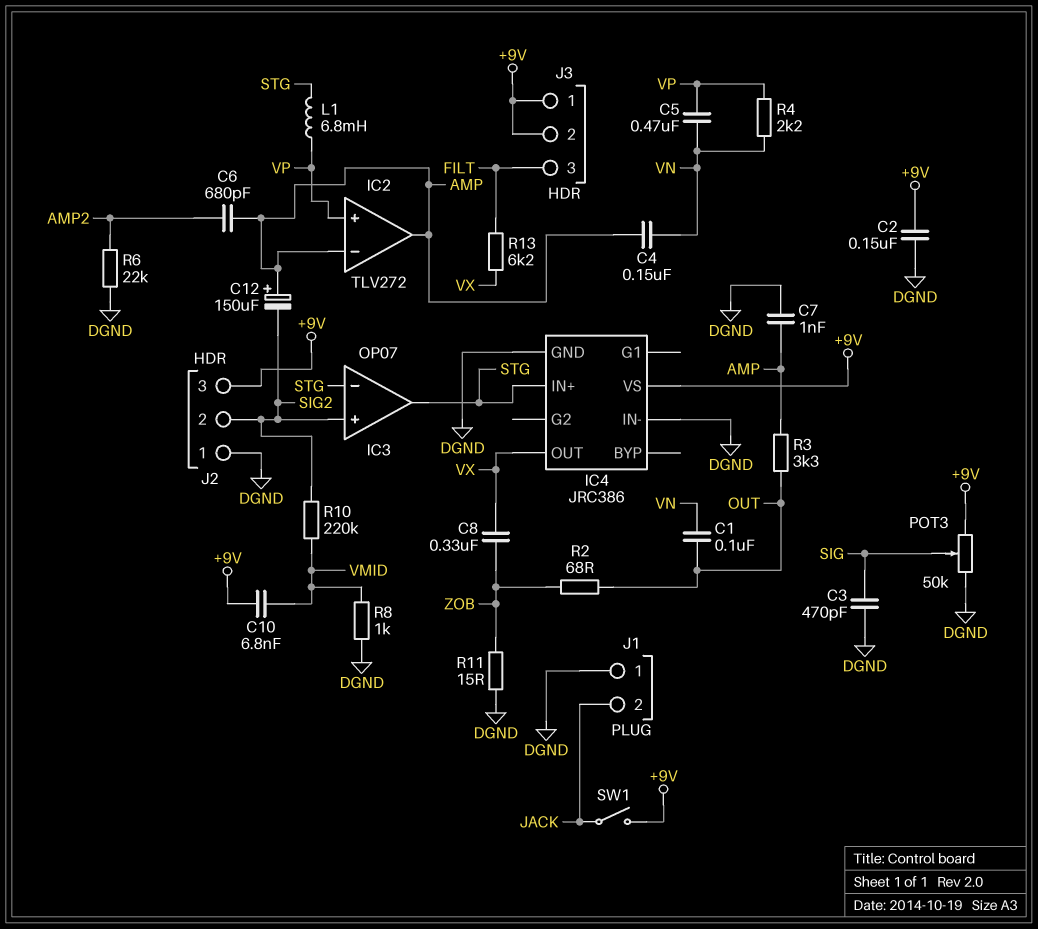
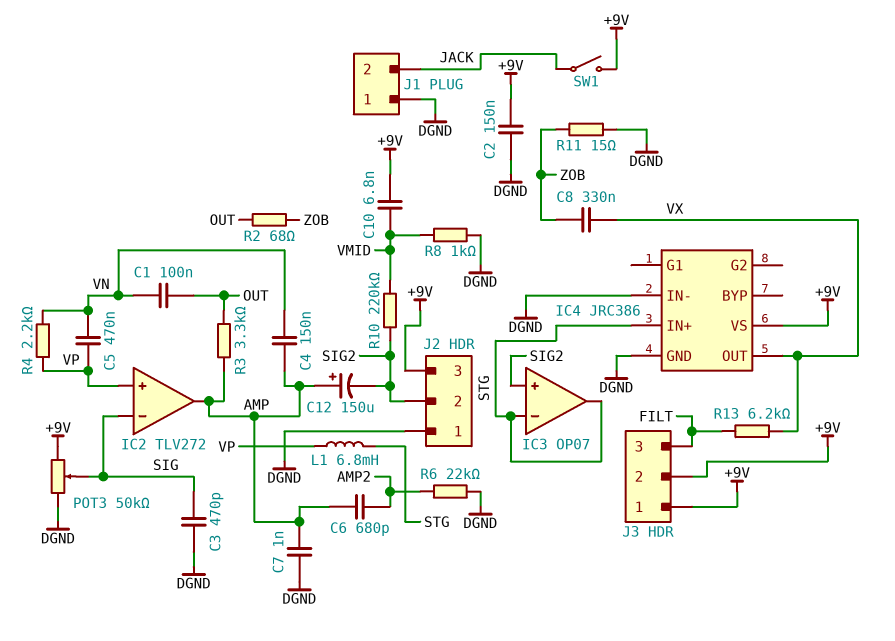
IC2 pin in-: AMP -> SIG

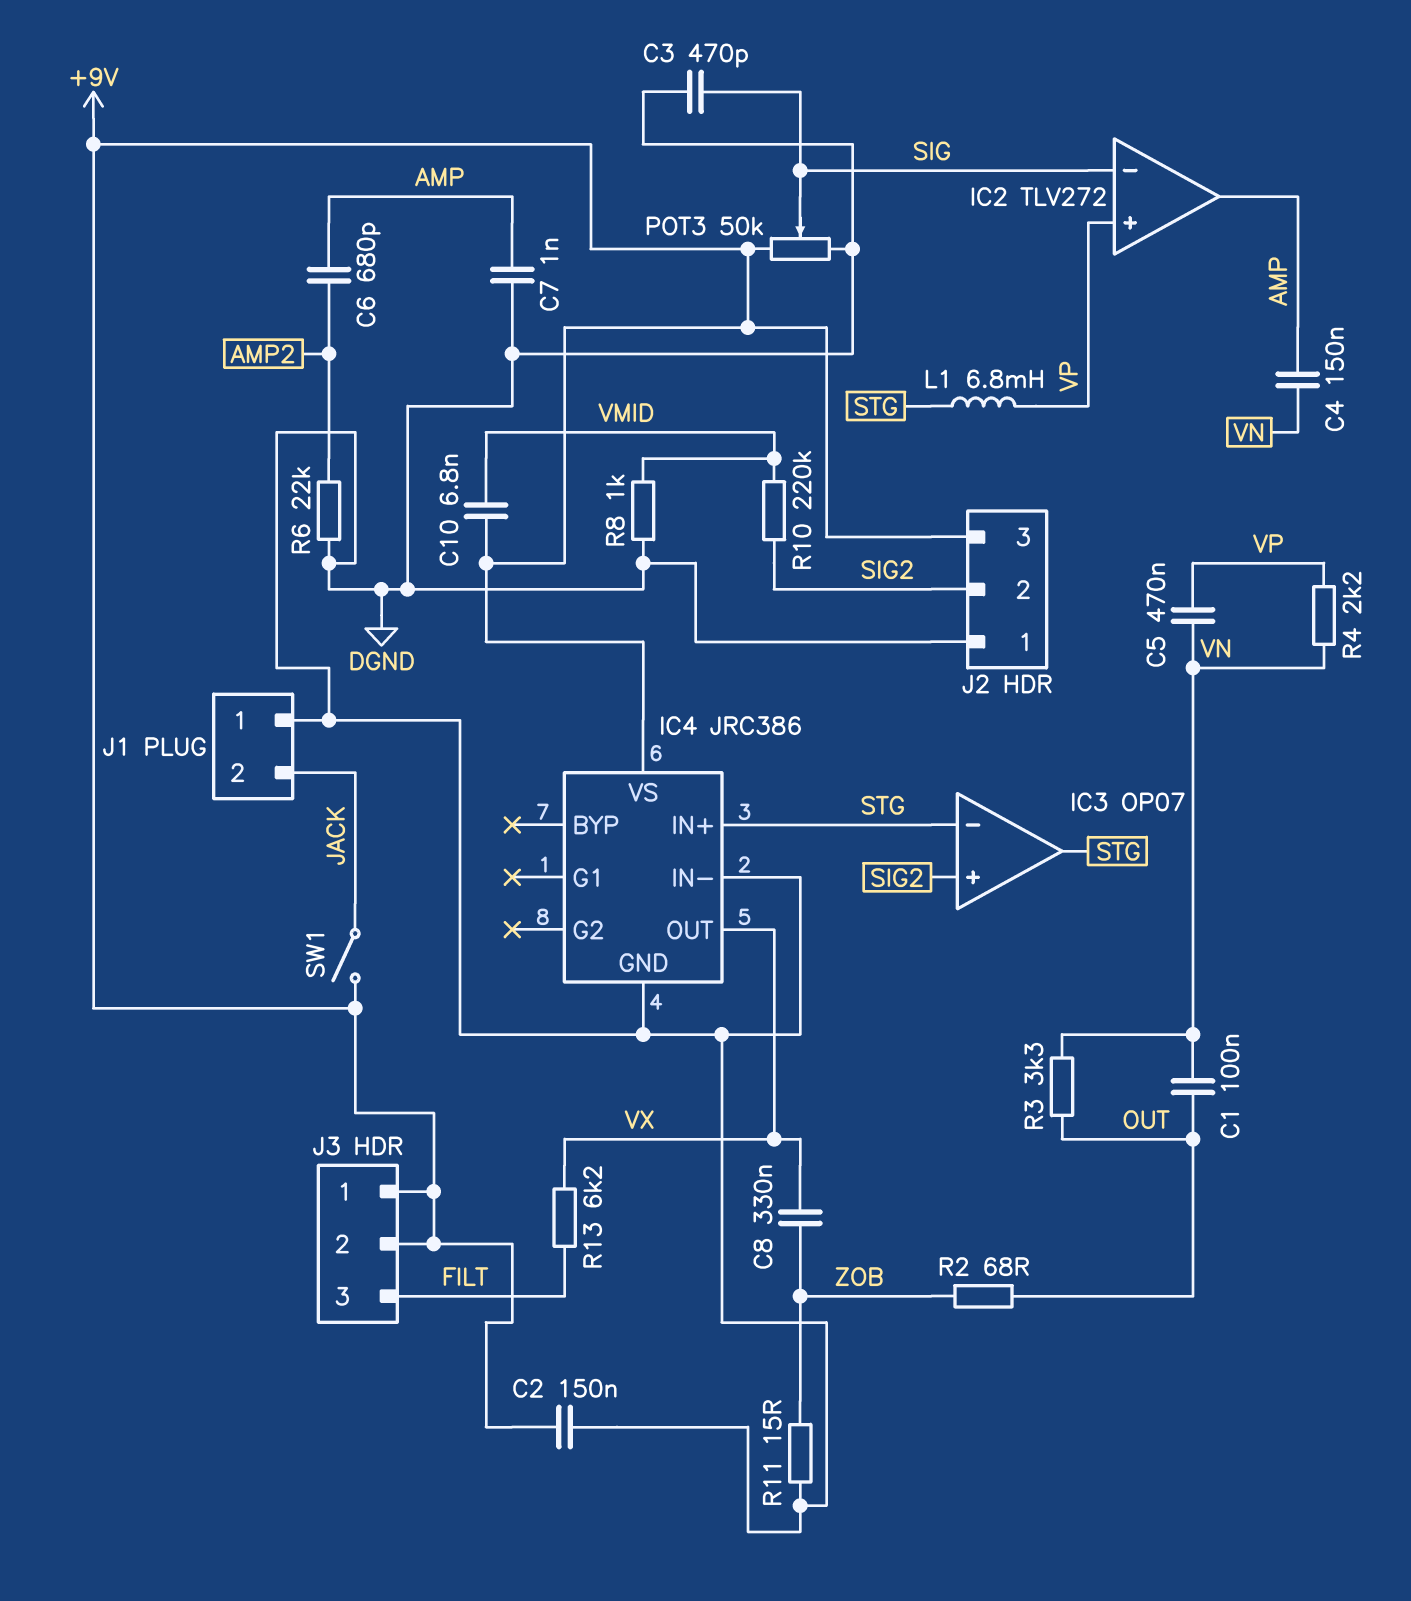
C12: 150uF (plus AMP, minus SIG2) -> none
R3: 3.3k (AMP, OUT) -> 3.3k (OUT, VN)

